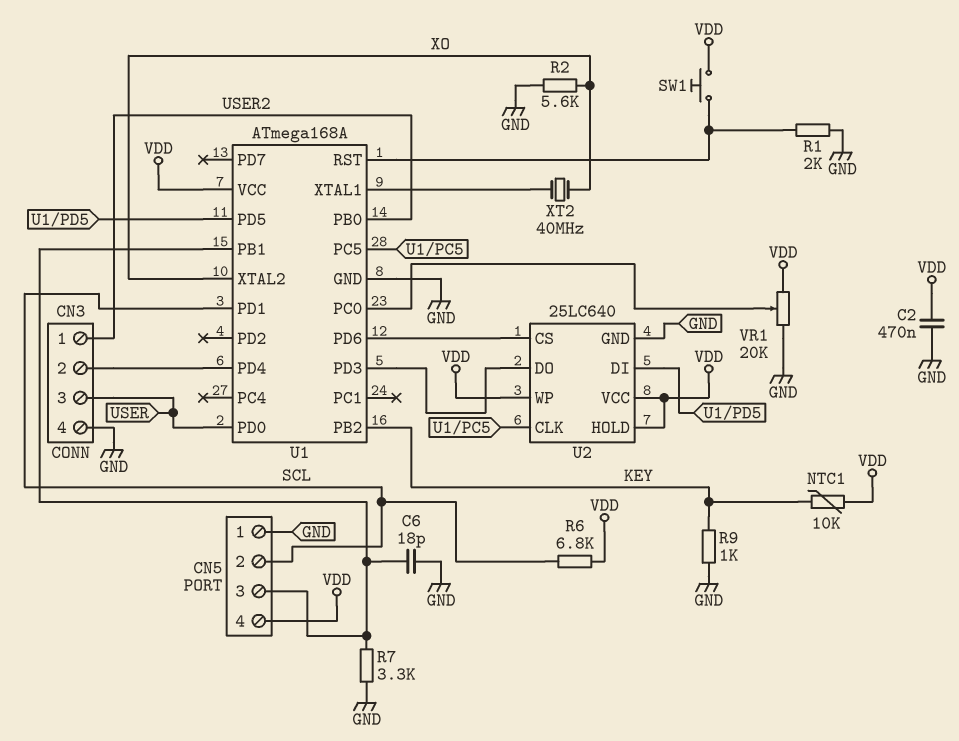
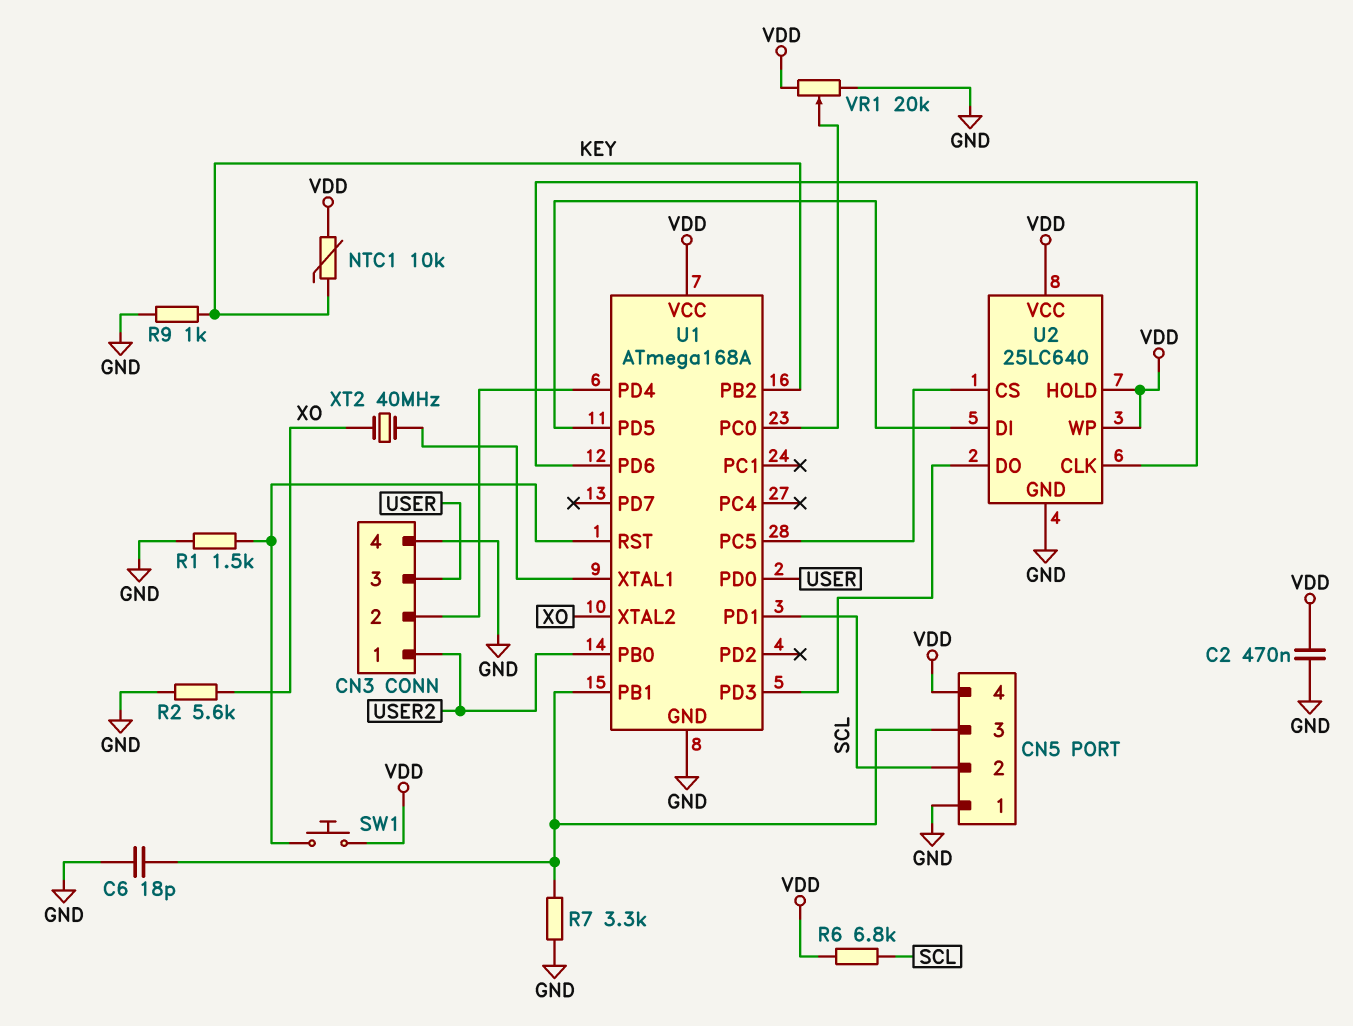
R1: 2k (GND, U1/RST) -> 1.5k (GND, U1/RST)
U2 pin CLK: U1/PC5 -> U1/PD6
U2 pin CS: U1/PD6 -> U1/PC5

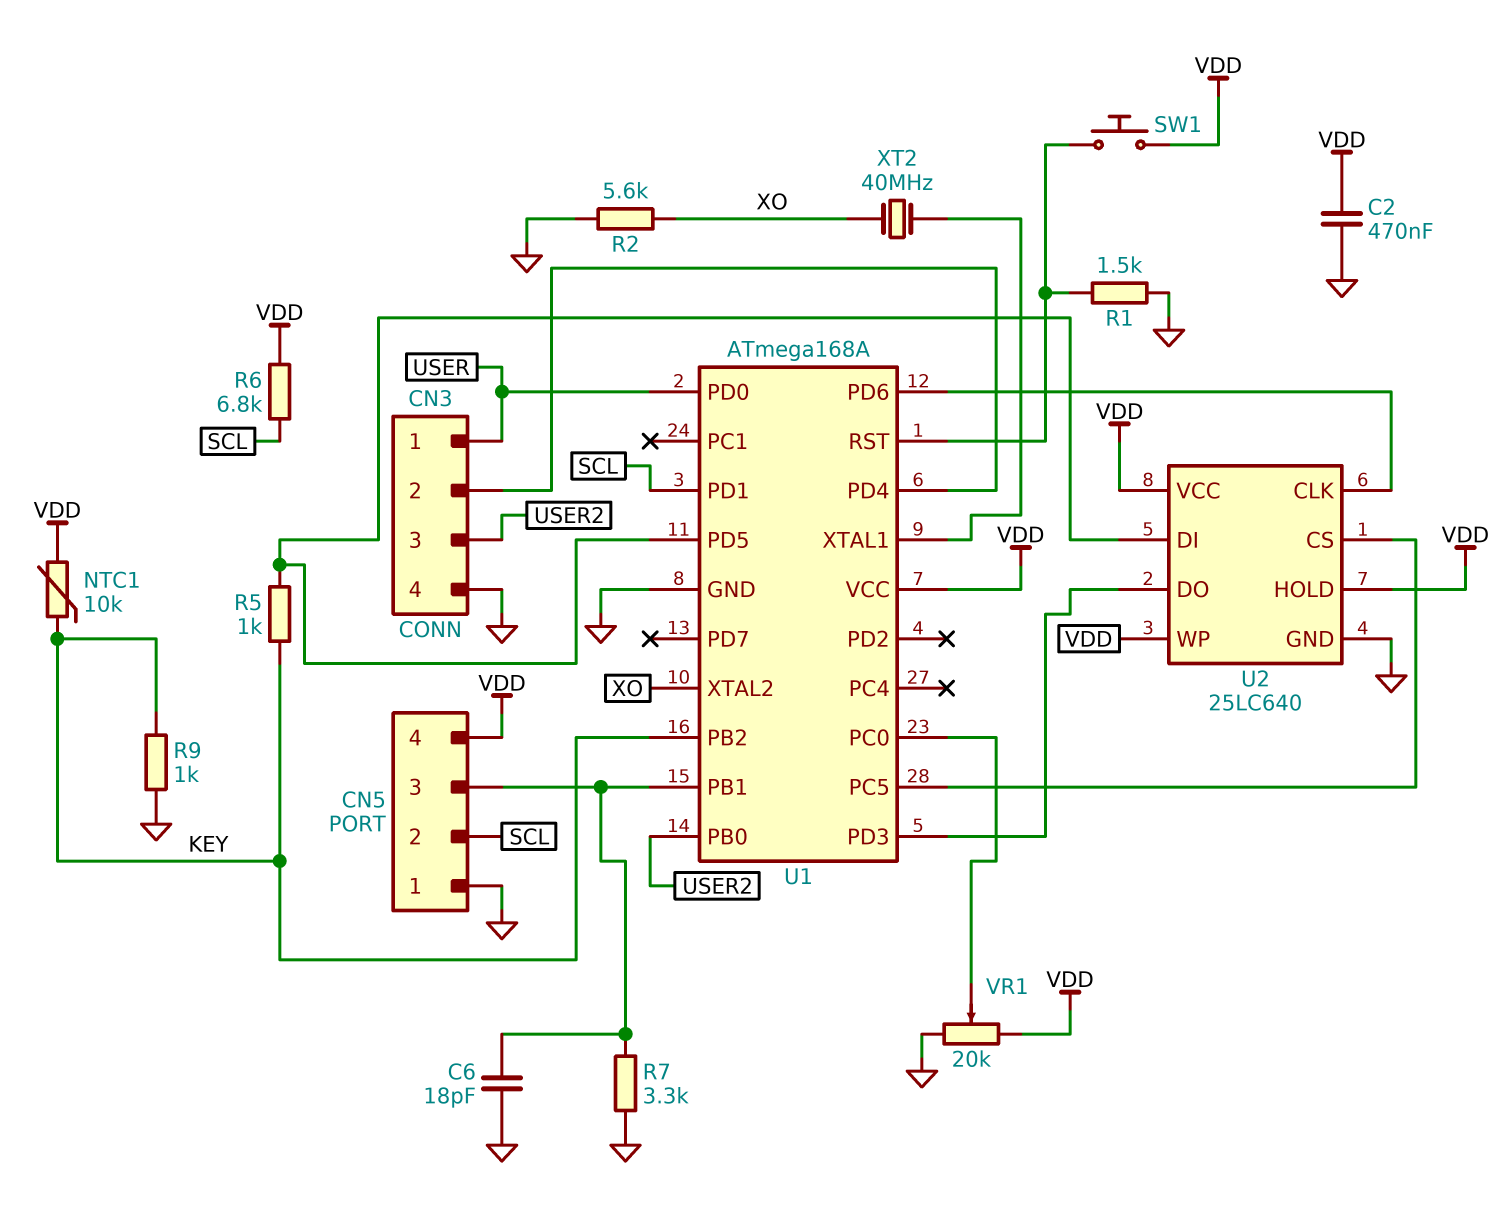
CN3 pin 1: USER2 -> USER
CN3 pin 3: USER -> USER2
R5: none -> 1k (KEY, U1/PD5)

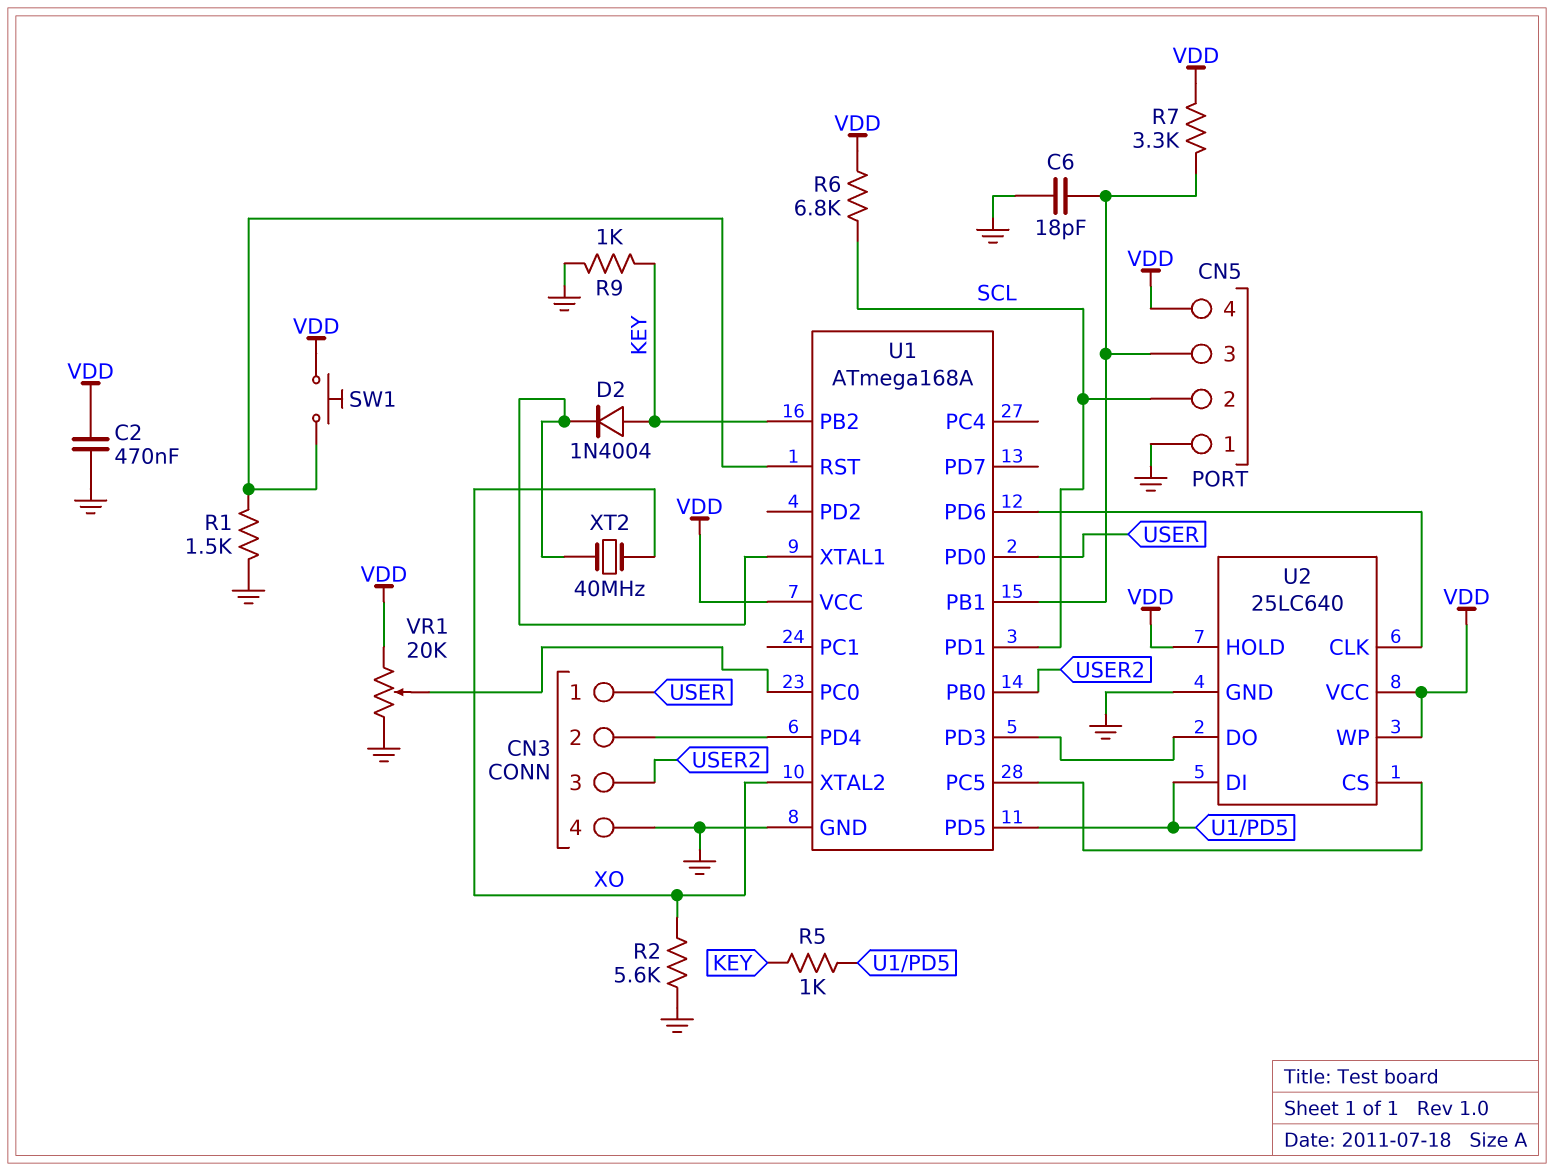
D2: none -> diode 1N4004 (A KEY, K U1/XTAL1)
NTC1: 10k (KEY, VDD) -> none
R7: 3.3k (CN5/3, GND) -> 3.3k (CN5/3, VDD)

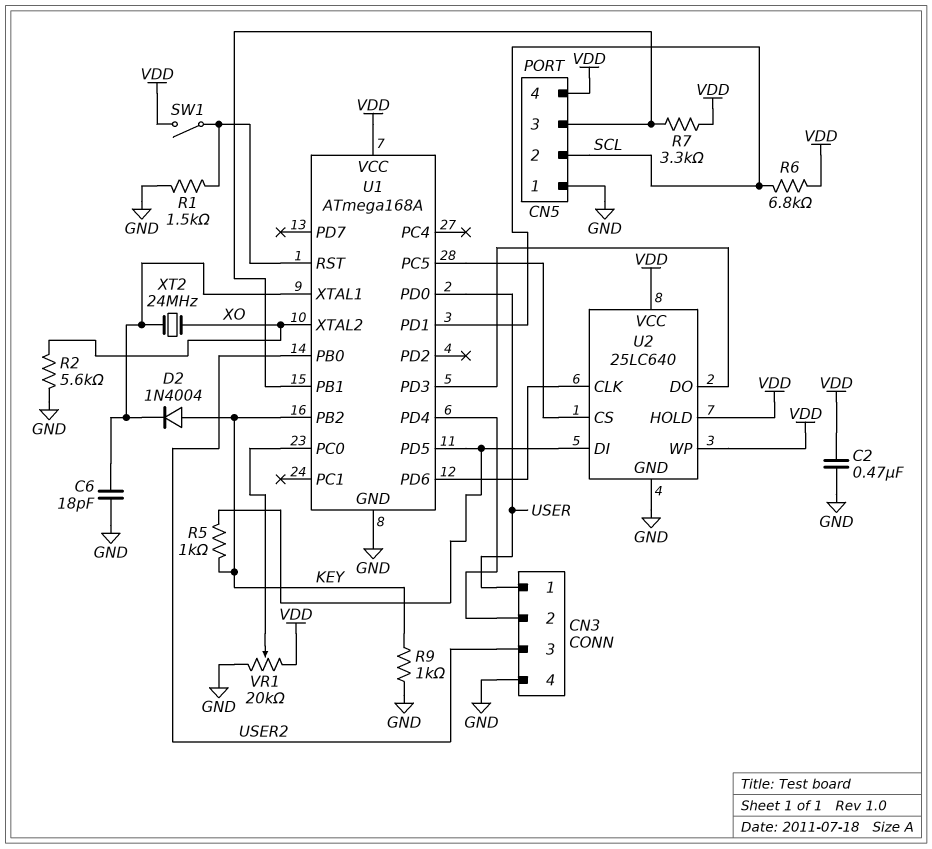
C6: 18pF (CN5/3, GND) -> 18pF (GND, U1/XTAL1)
SW1: button (U1/RST, VDD) -> switch (U1/RST, VDD)
XT2: 40MHz (U1/XTAL1, XO) -> 24MHz (U1/XTAL1, XO)

